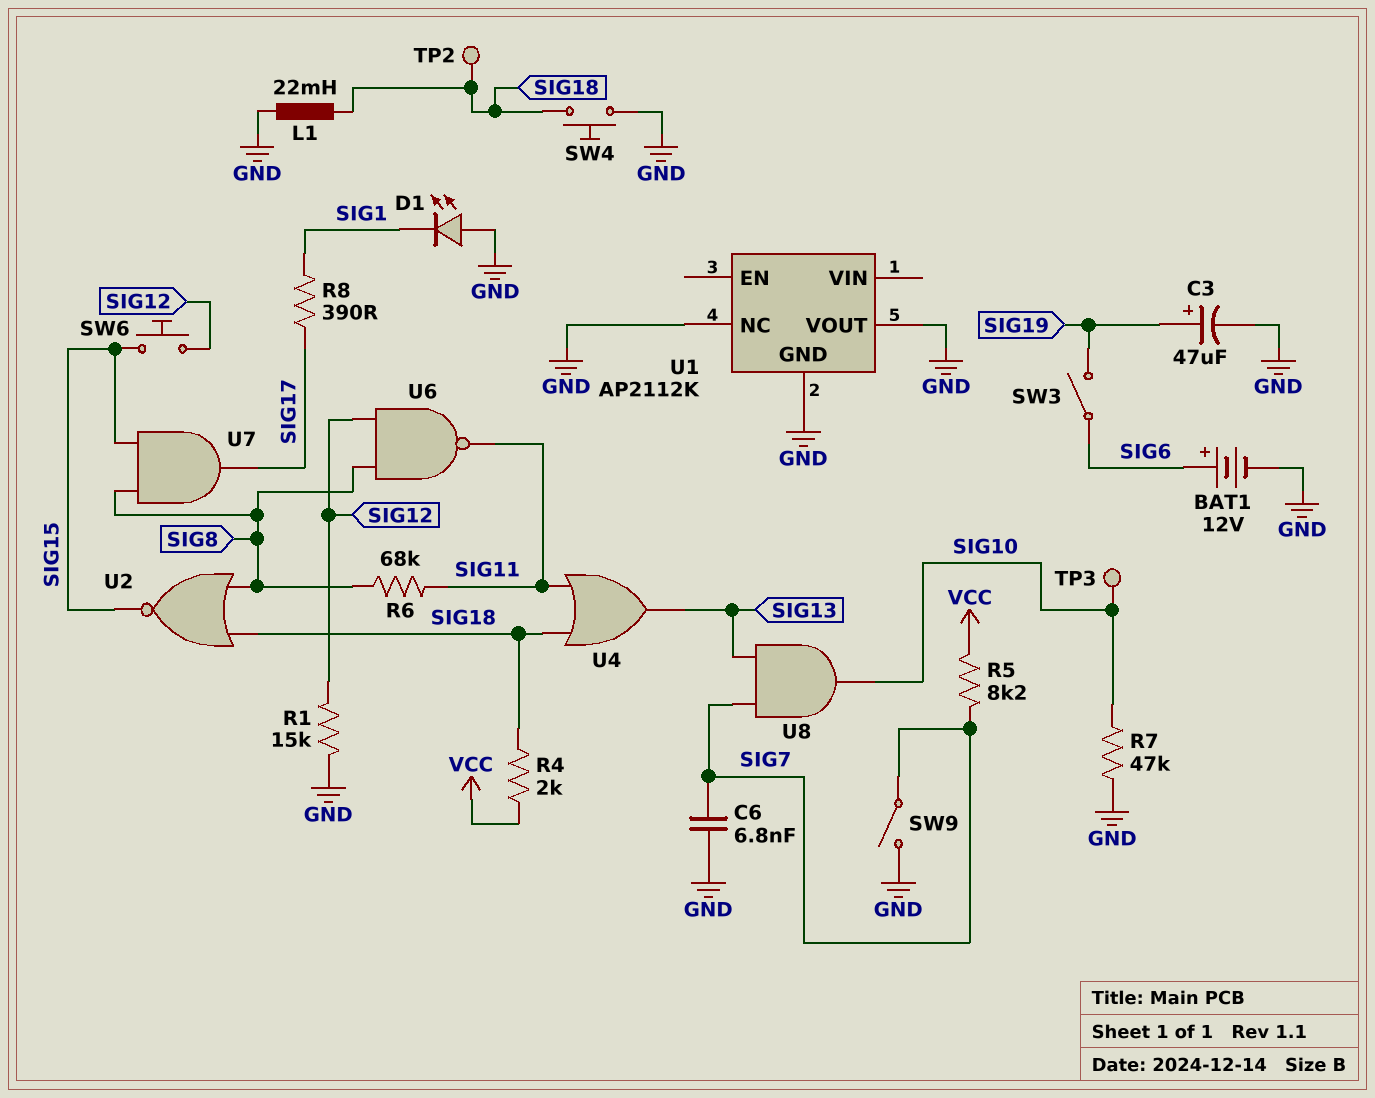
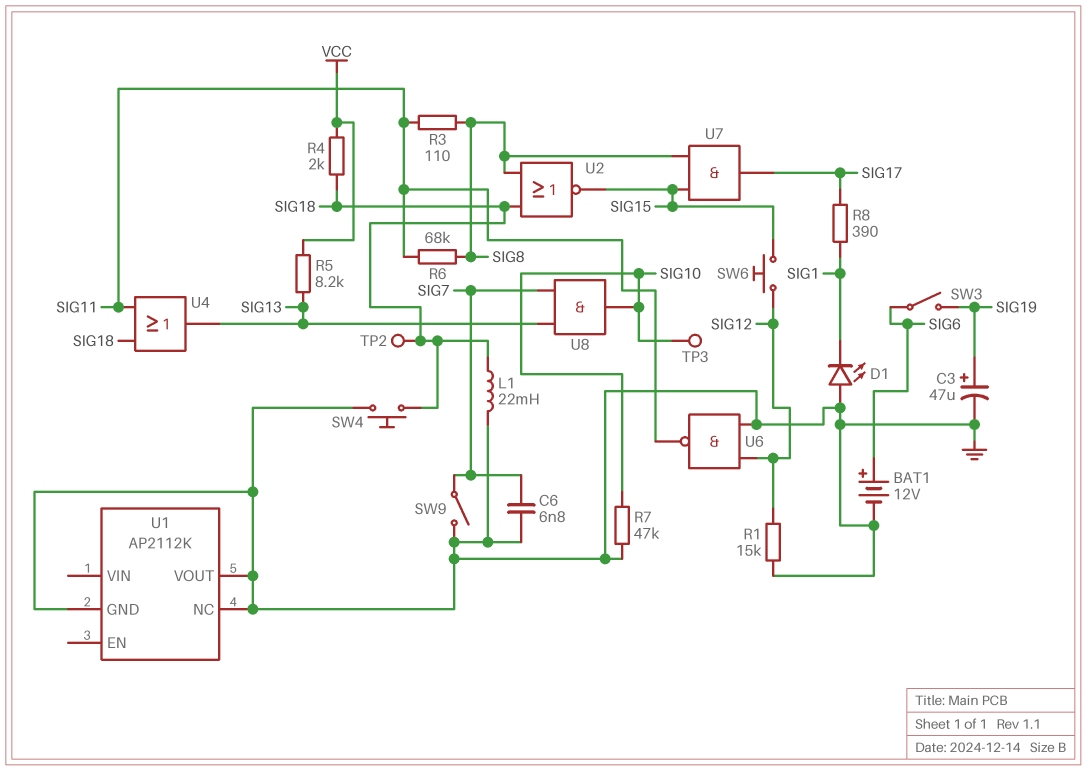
R3: none -> 110 (SIG8, SIG11)
R5: 8.2k (SIG7, VCC) -> 8.2k (SIG13, VCC)
U6: NAND (in SIG8, in SIG12, out SIG11) -> NAND (in GND, in SIG12, out SIG11)

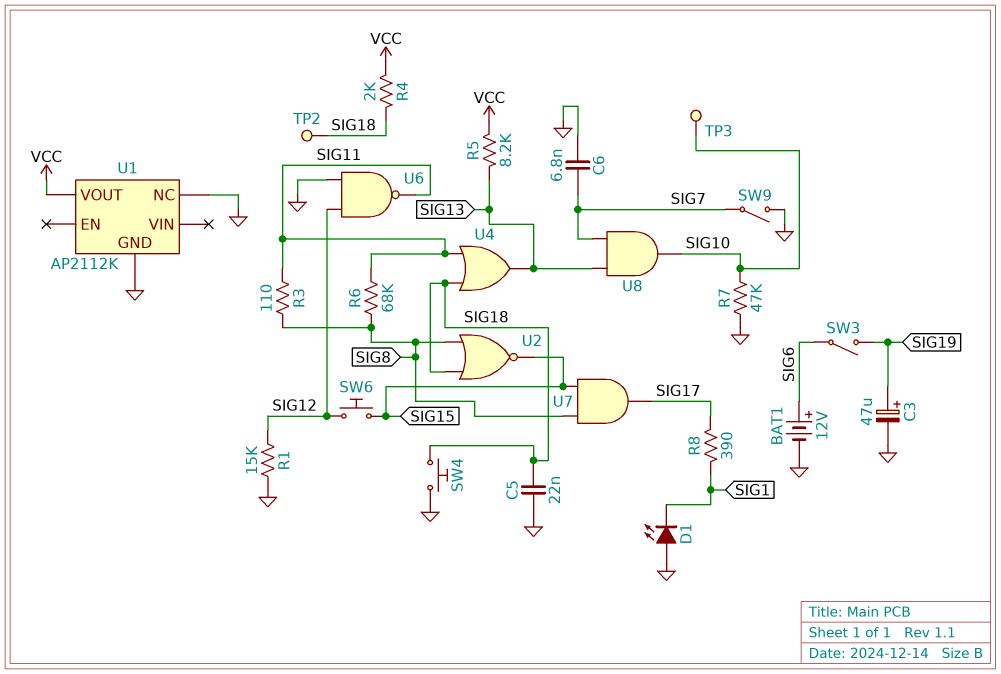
C5: none -> 22nF (GND, SIG18)
L1: 22mH (GND, SIG18) -> none
U1 pin VOUT: GND -> VCC

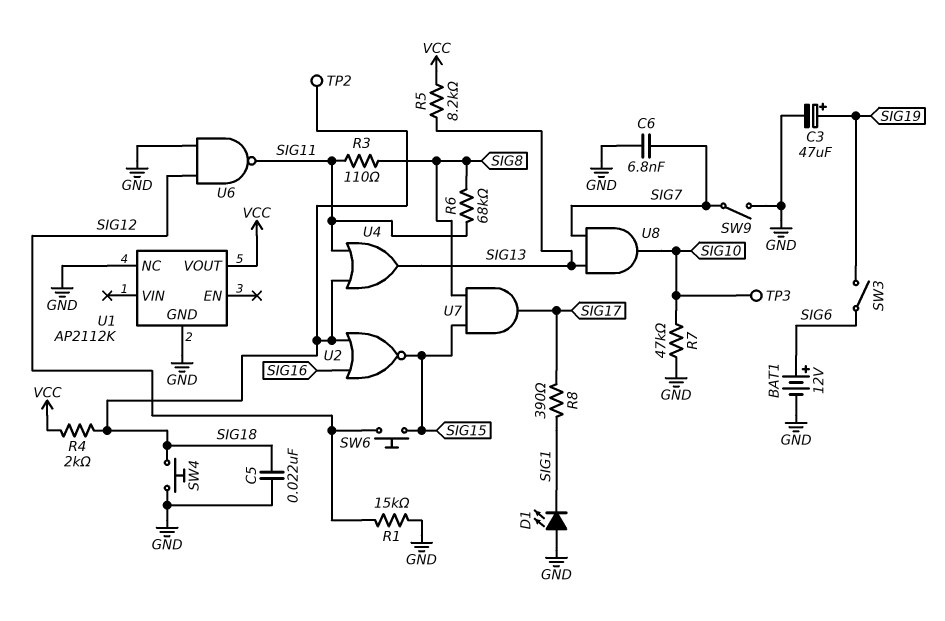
U2: NOR (in SIG8, in SIG18, out SIG15) -> NOR (in SIG16, in SIG18, out SIG15)

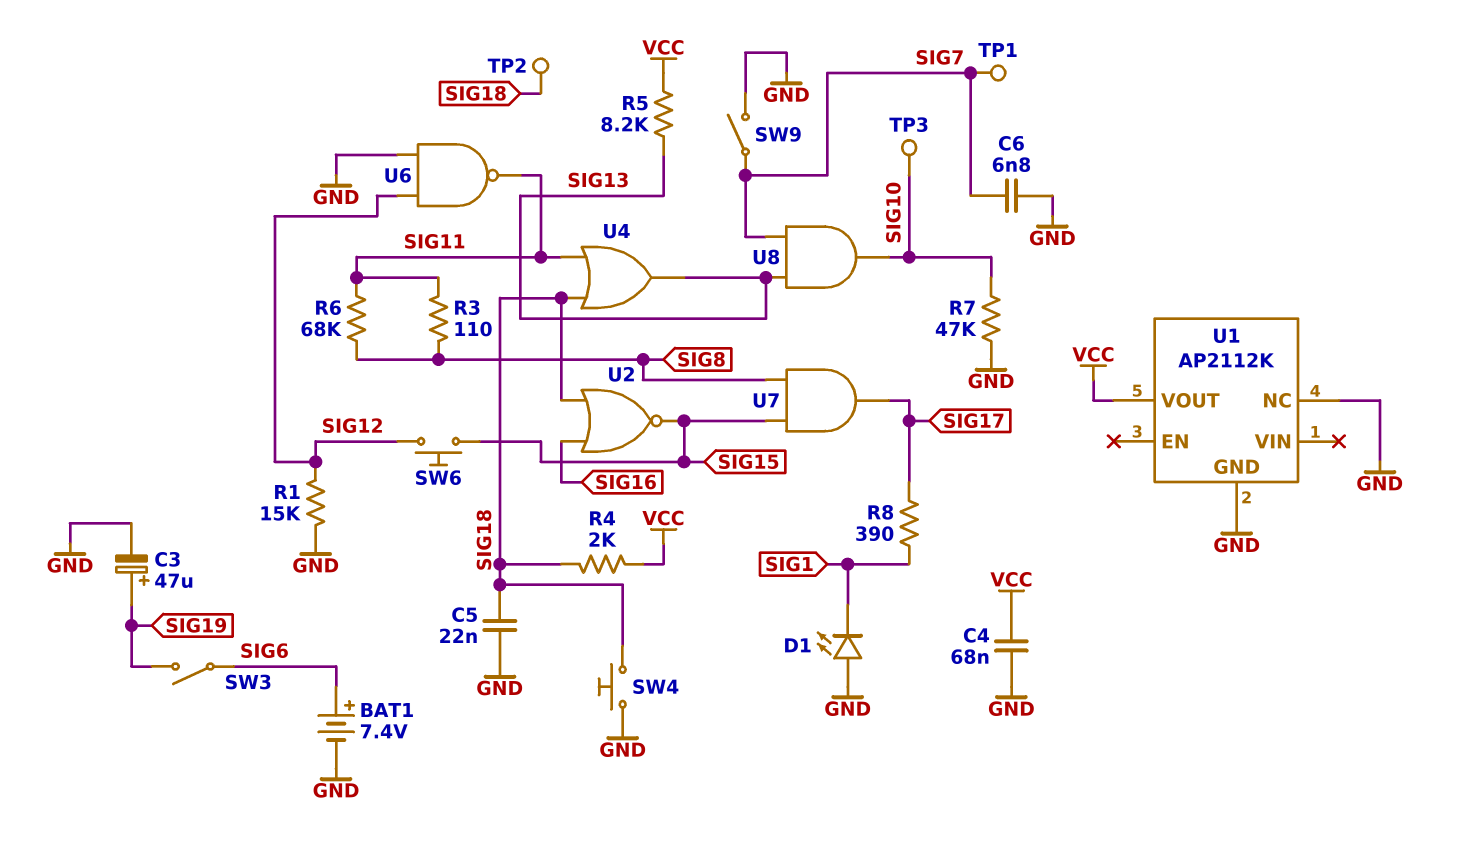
BAT1: 12V (plus SIG6, minus GND) -> 7.4V (plus SIG6, minus GND)
C4: none -> 68nF (GND, VCC)
TP1: none -> test point (SIG7)

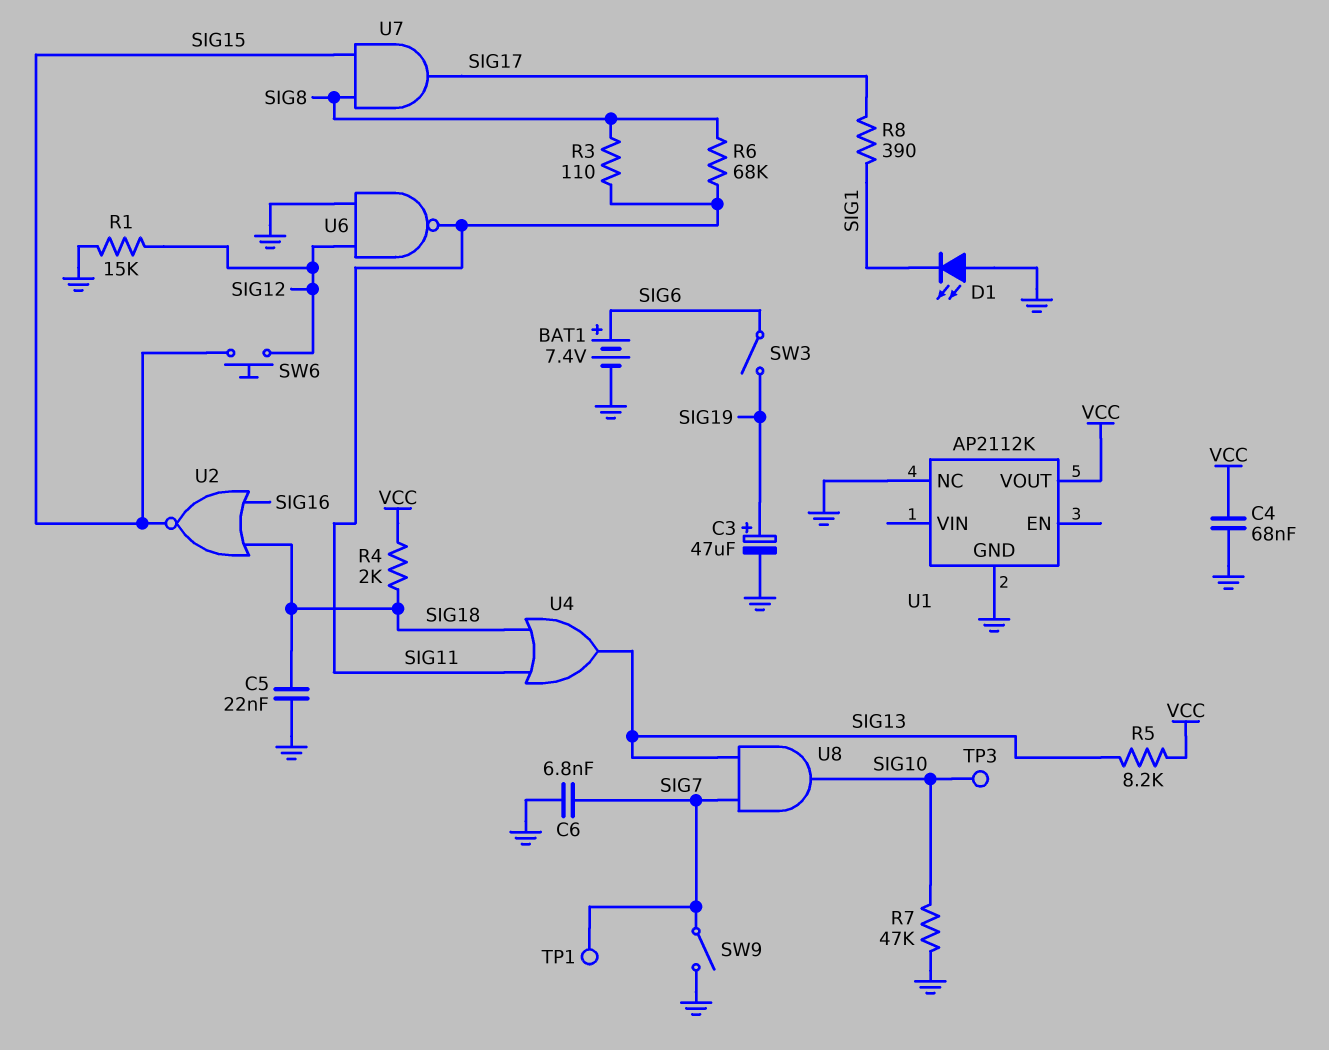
SW4: button (GND, SIG18) -> none
TP2: test point (SIG18) -> none

